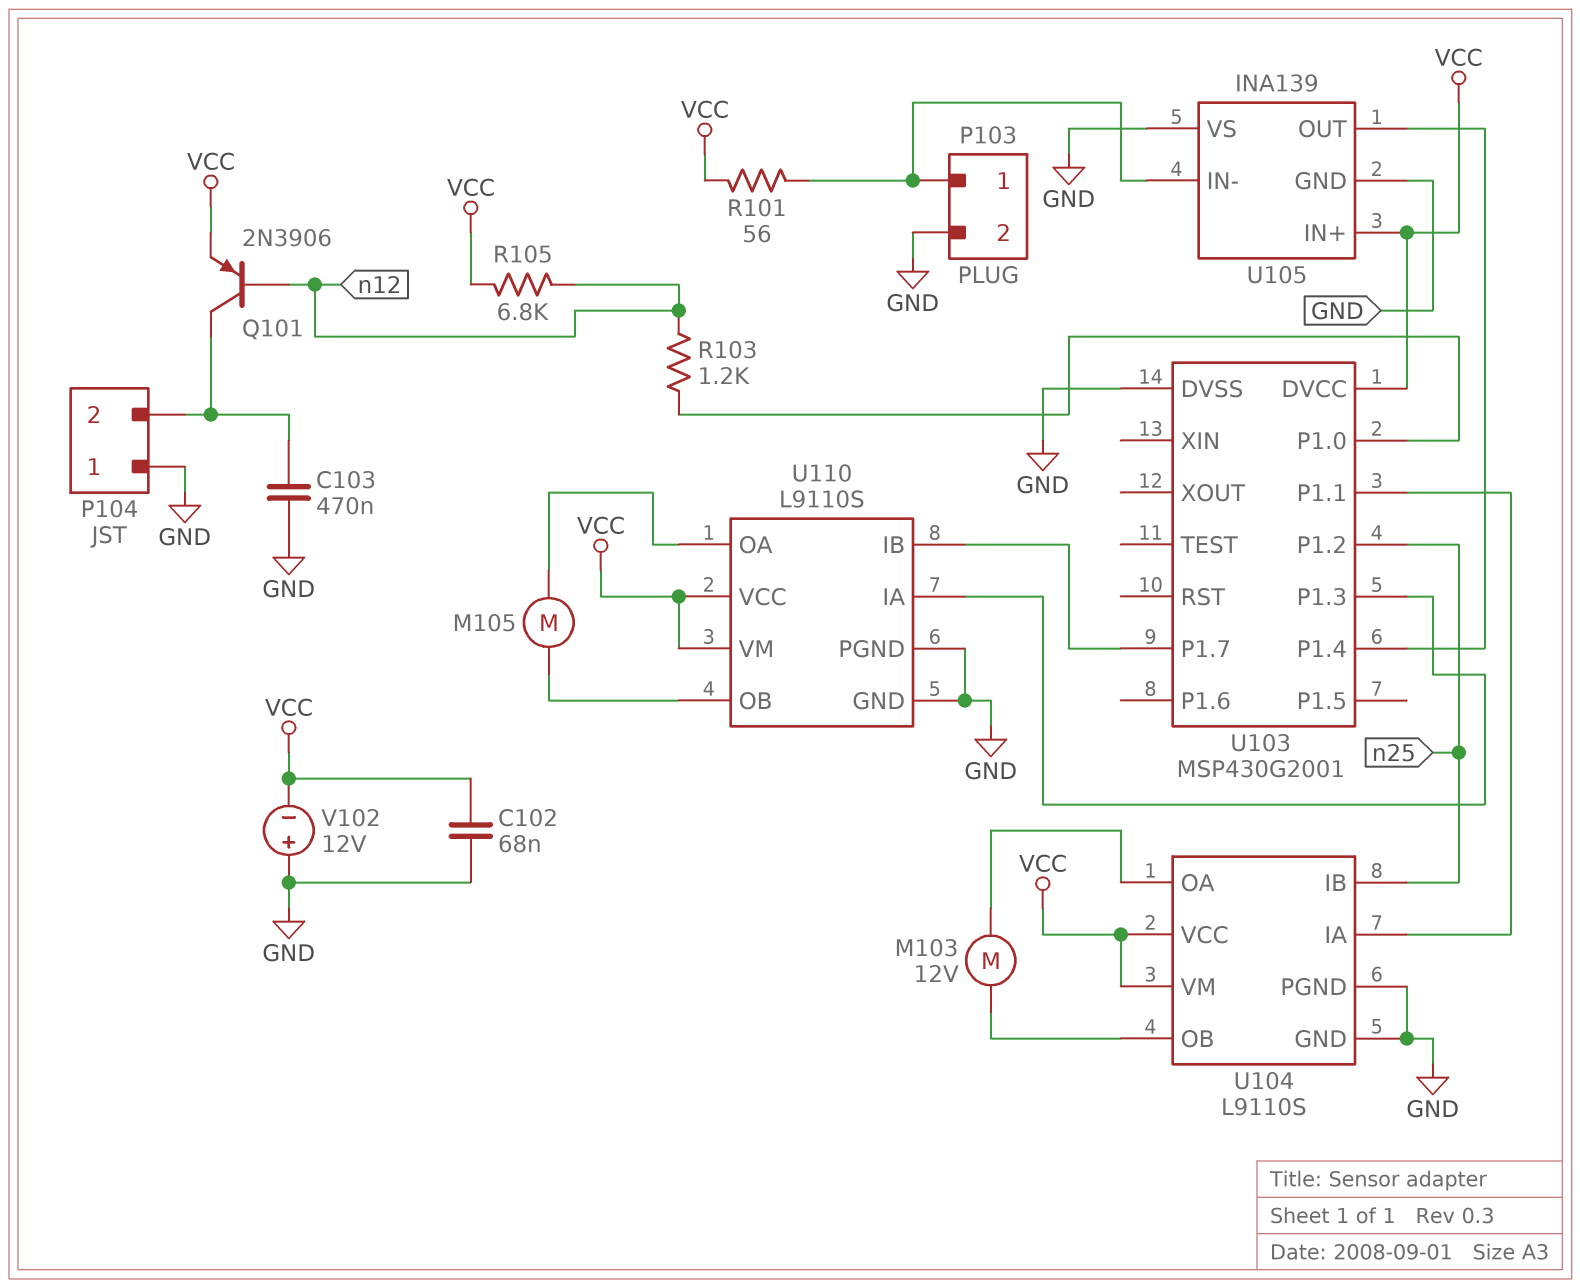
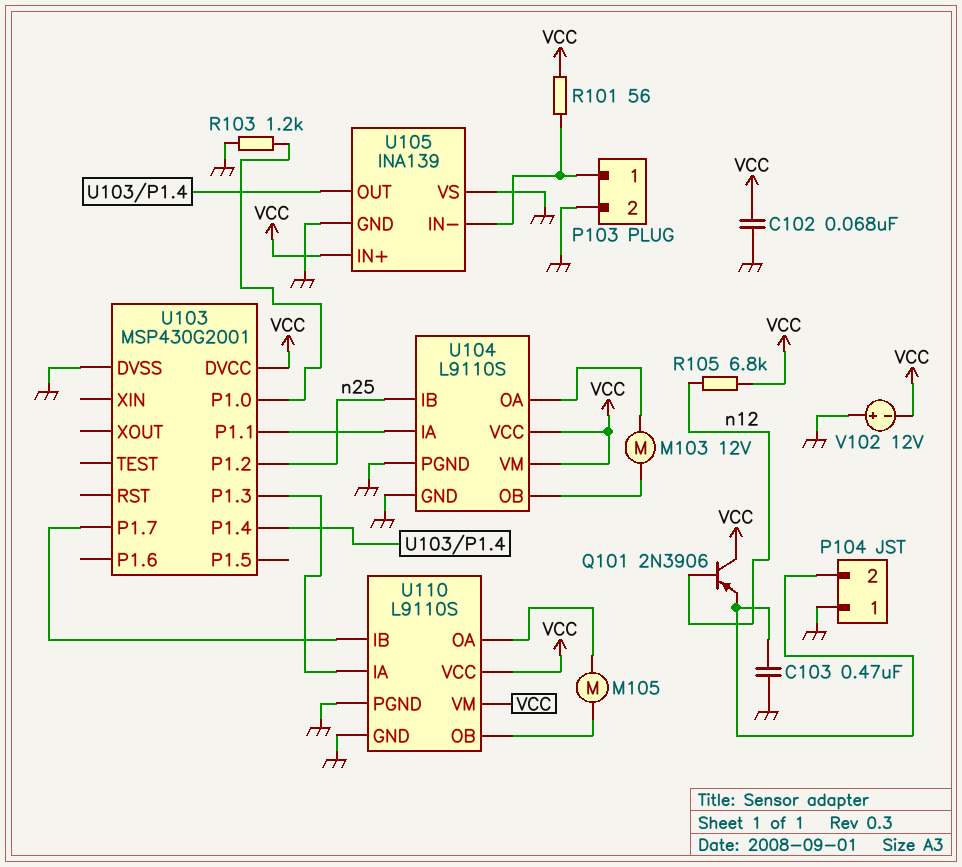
Q101: PNP 2N3906 (B n12, C P104/2, E VCC) -> PNP 2N3906 (B n12, C VCC, E P104/2)
R103: 1.2k (U103/P1.0, n12) -> 1.2k (GND, U103/P1.0)

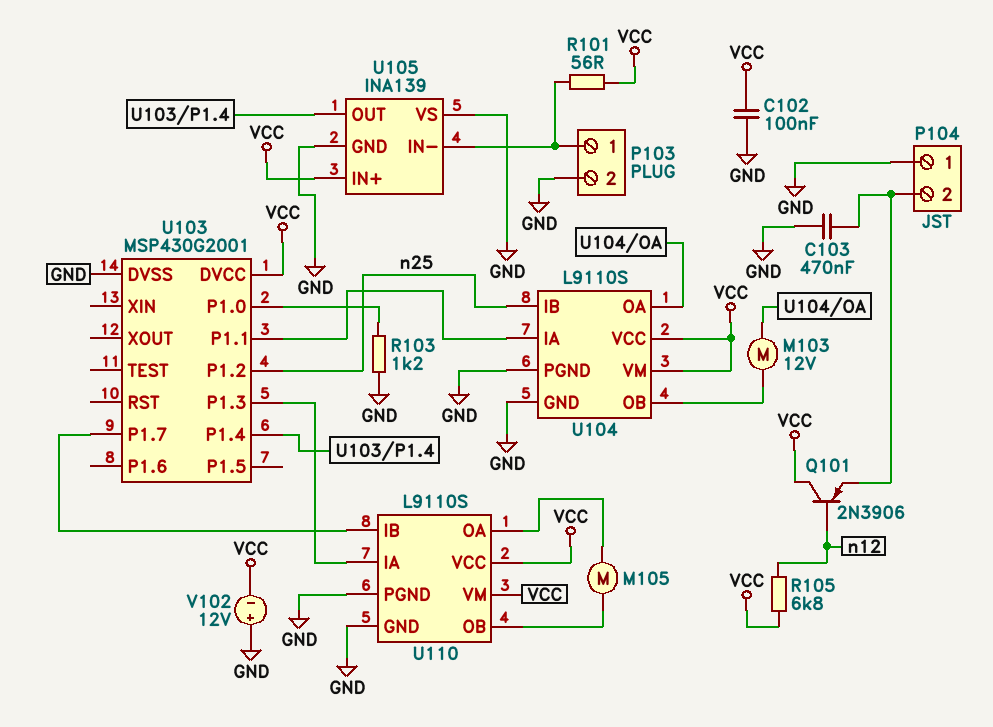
C102: 68nF (GND, VCC) -> 100nF (GND, VCC)

